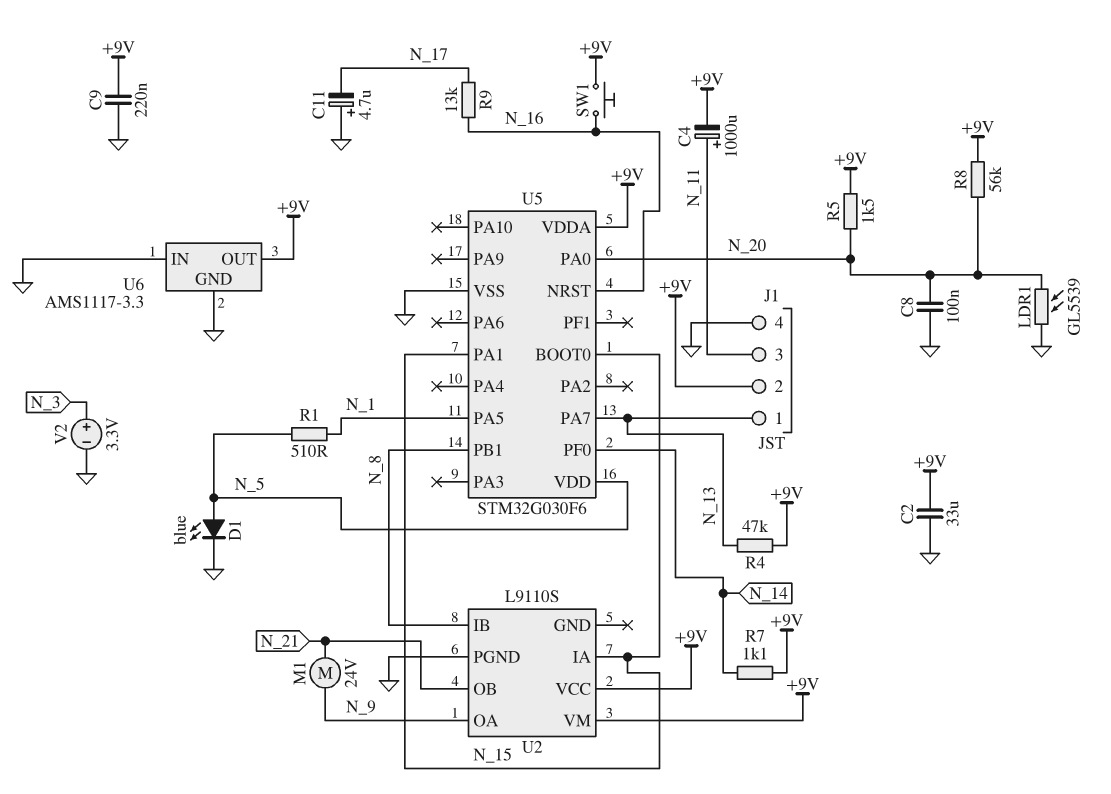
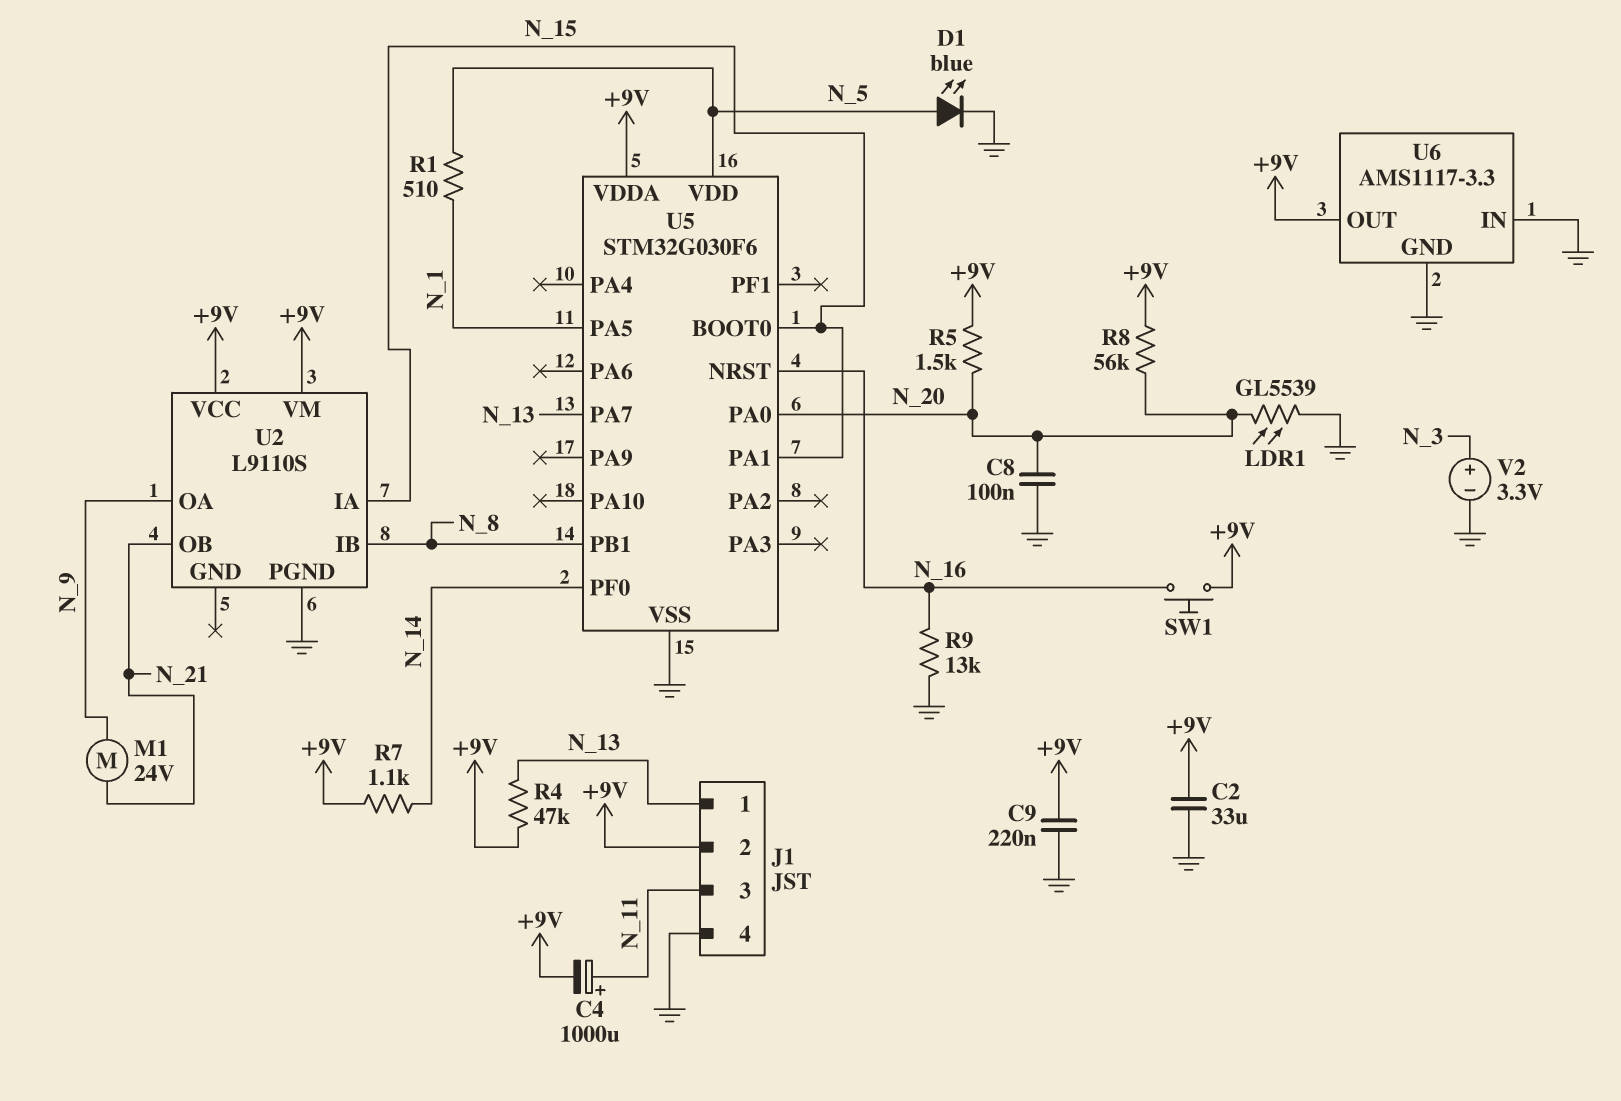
C11: 4.7uF (plus GND, minus N_17) -> none
R9: 13k (N_16, N_17) -> 13k (GND, N_16)

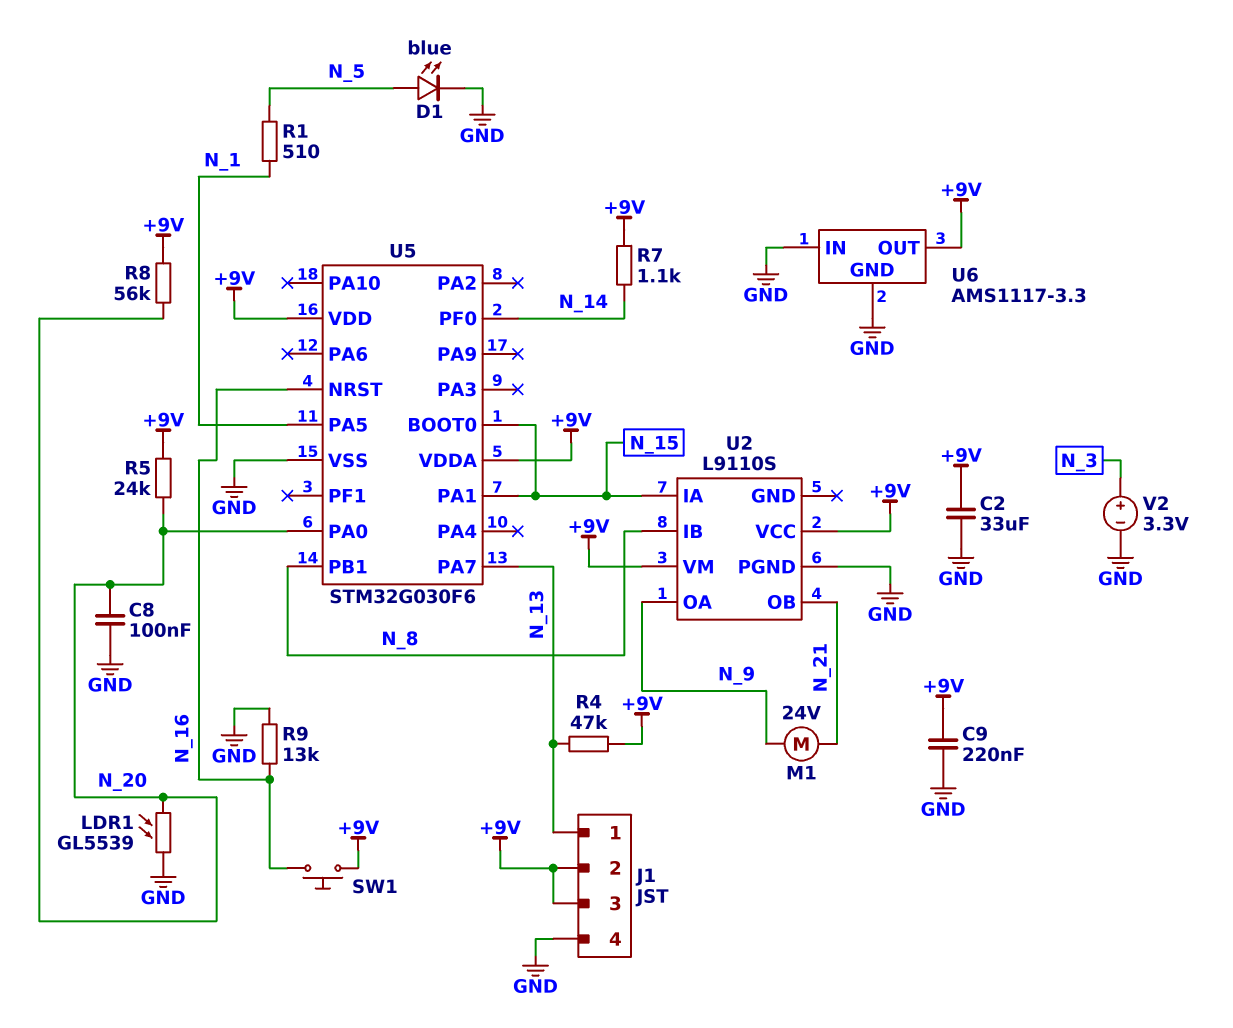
C4: 1000uF (plus N_11, minus +9V) -> none
J1 pin 3: N_11 -> +9V
R5: 1.5k (+9V, N_20) -> 24k (+9V, N_20)
U5 pin VDD: N_5 -> +9V

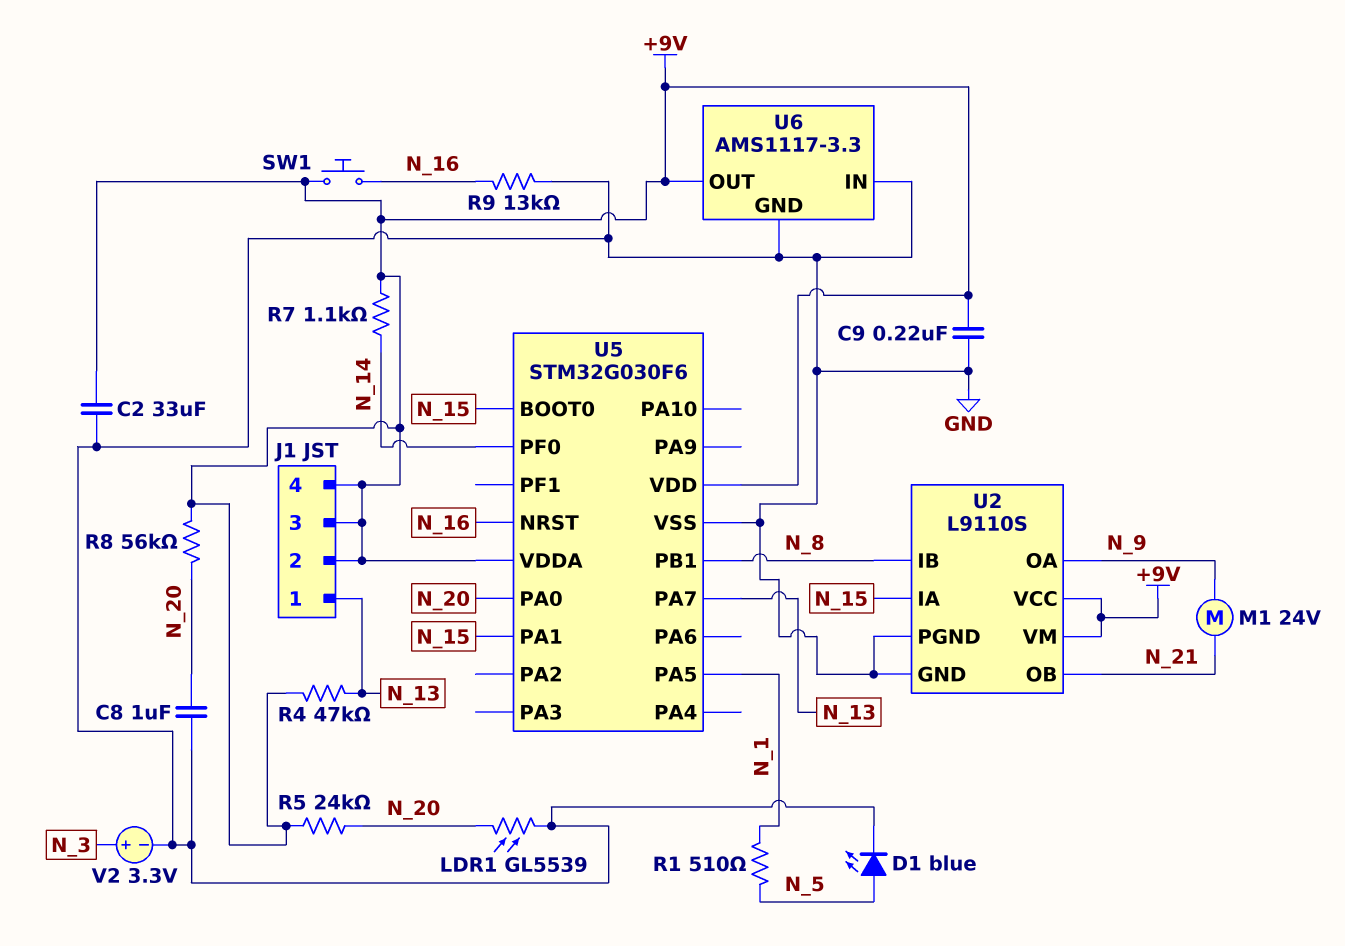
C8: 100nF (GND, N_20) -> 1uF (GND, N_20)
J1 pin 4: GND -> +9V
U2 pin GND: none -> GND

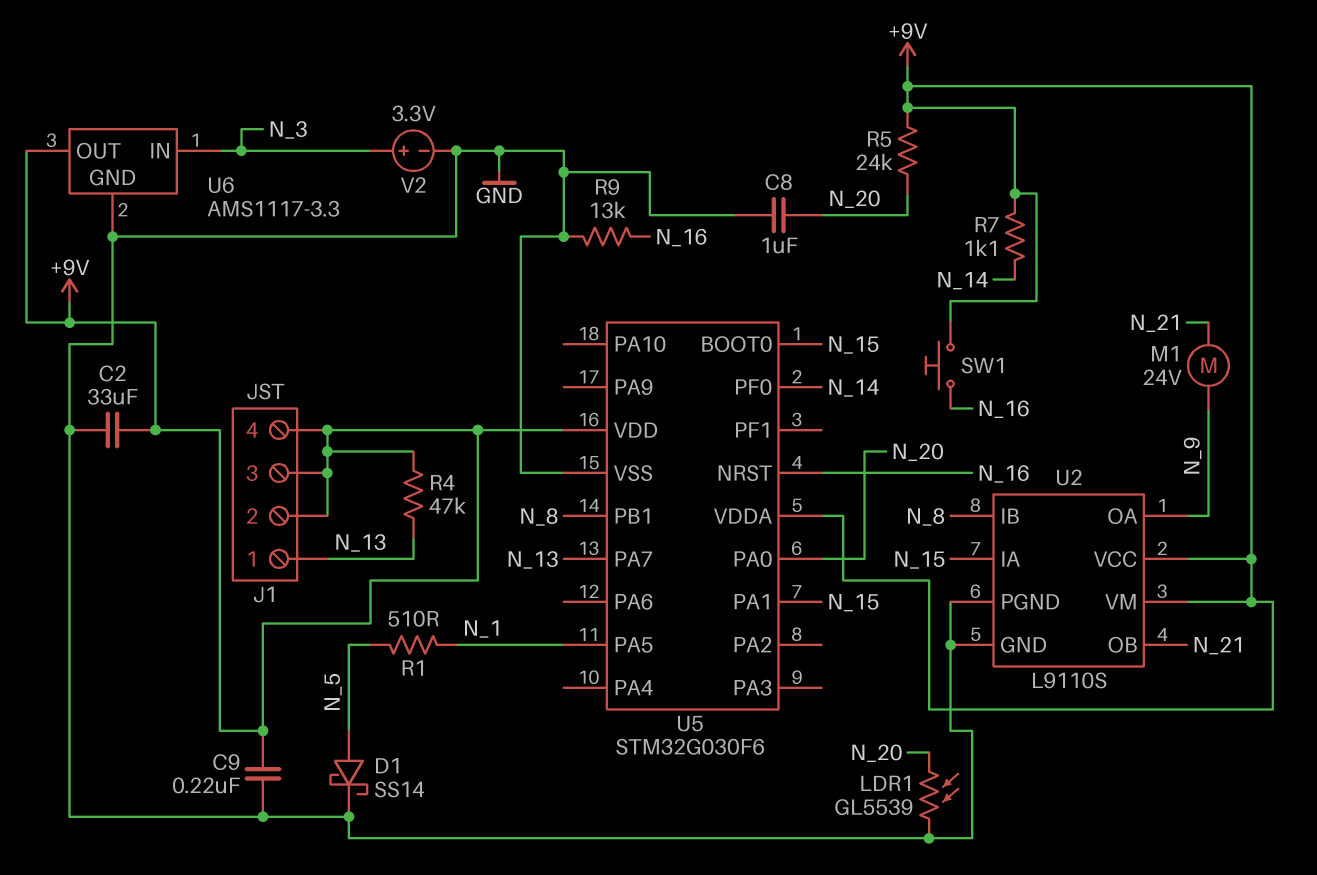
D1: LED blue (A N_5, K GND) -> schottky SS14 (A N_5, K GND)
R8: 56k (+9V, N_20) -> none
U6 pin IN: GND -> N_3

